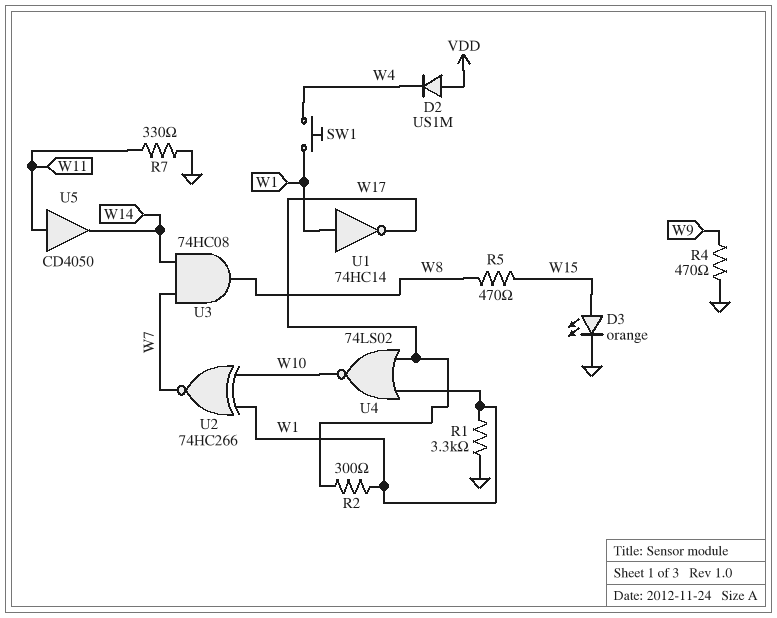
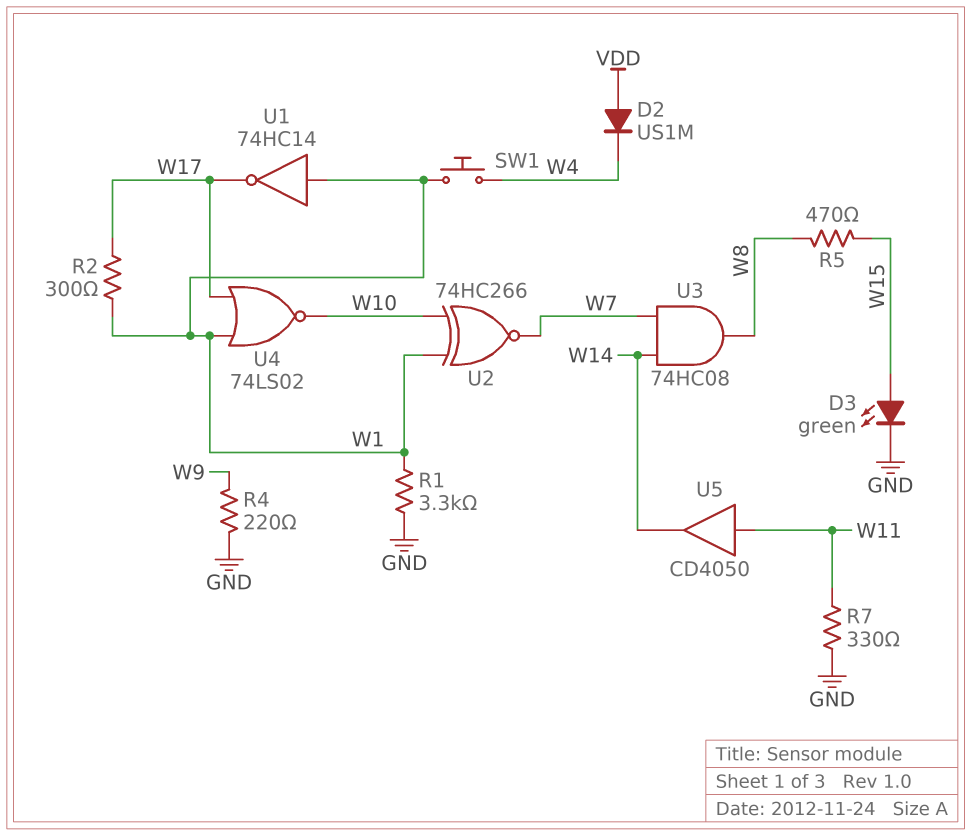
D3: LED orange (A W15, K GND) -> LED green (A W15, K GND)
R4: 470 (GND, W9) -> 220 (GND, W9)

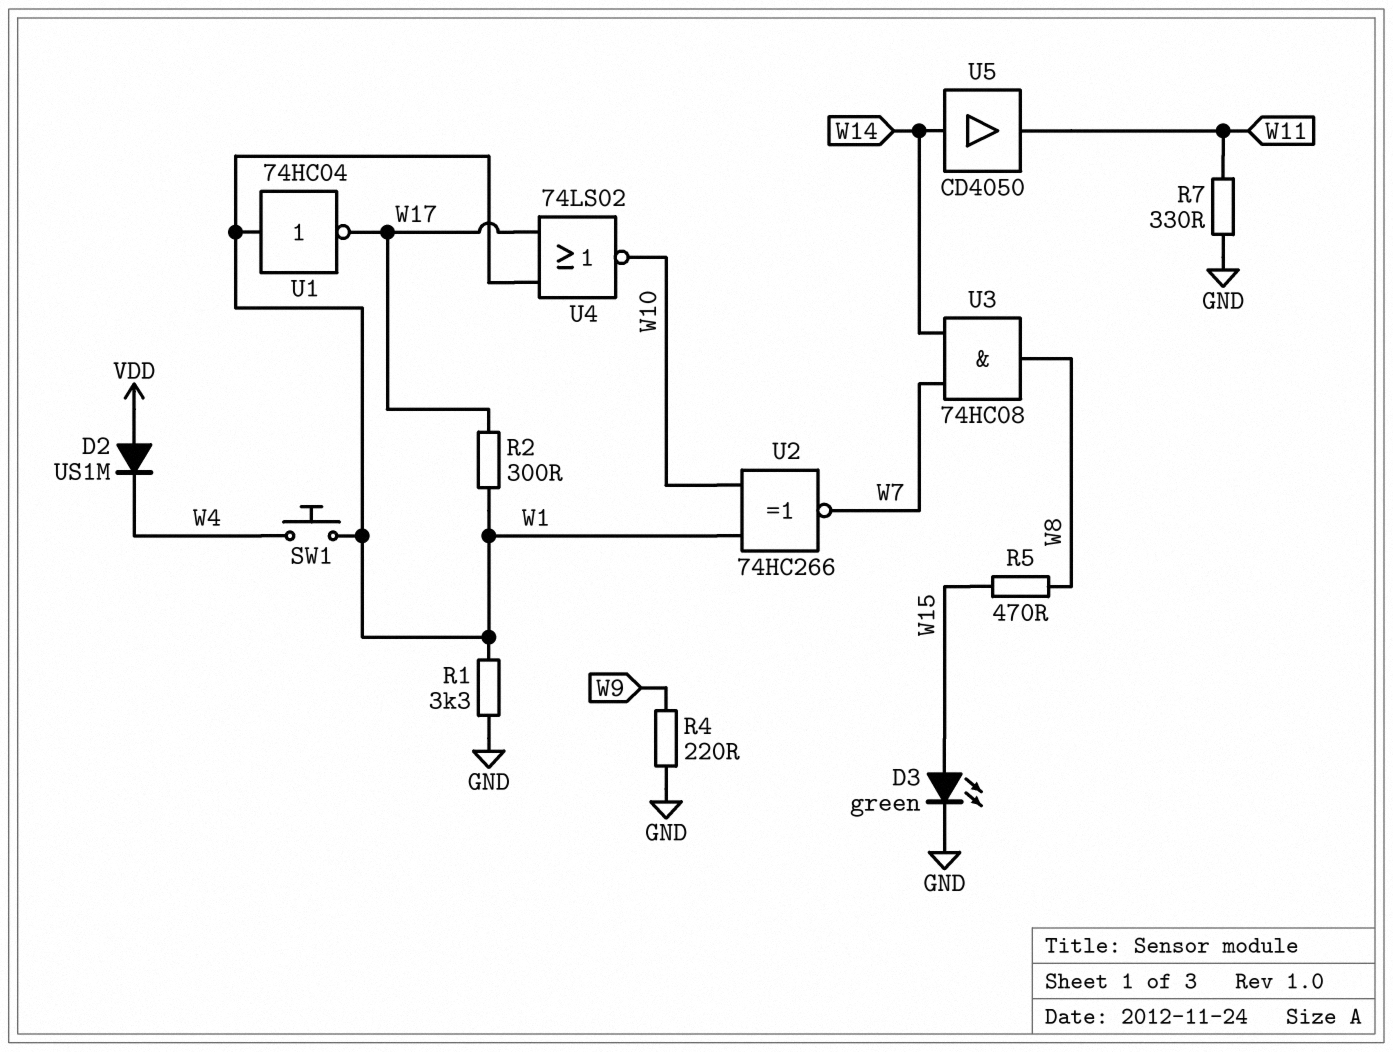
U1: NOT 74HC14 (in W1, out W17) -> NOT 74HC04 (in W1, out W17)
U5: buffer CD4050 (in W11, out W14) -> buffer CD4050 (in W14, out W11)

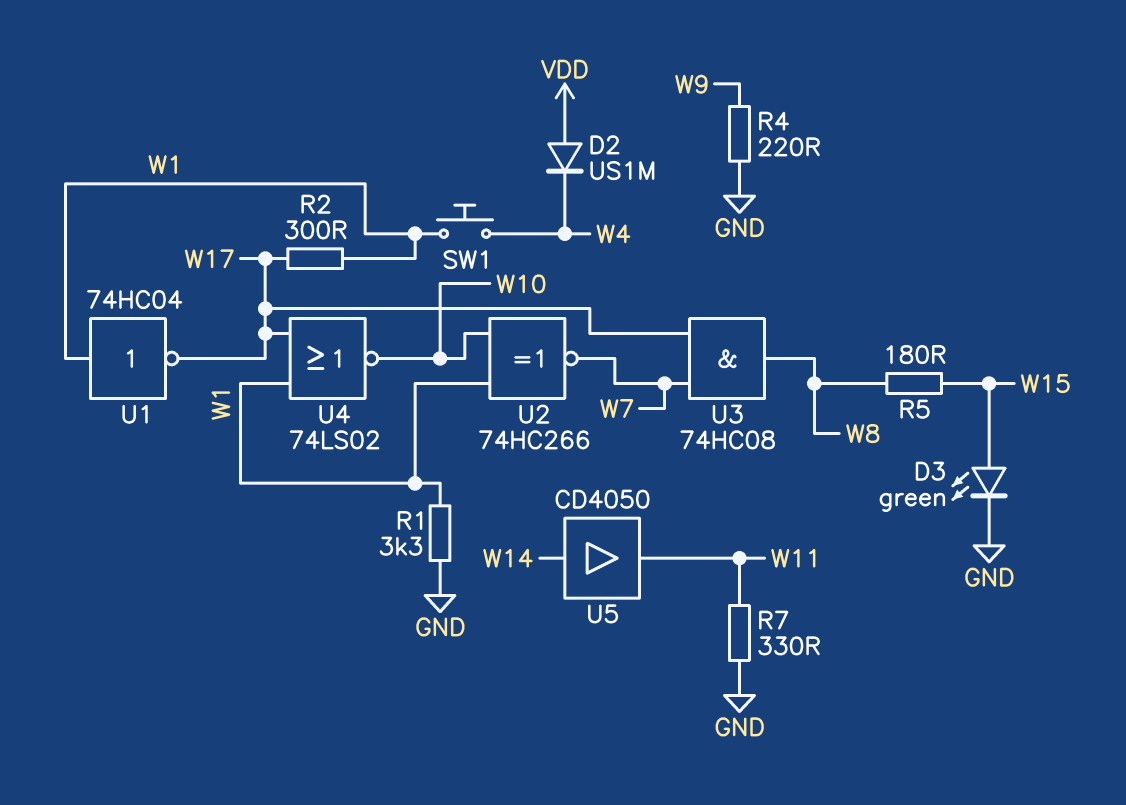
R5: 470 (W8, W15) -> 180 (W8, W15)
U3: AND 74HC08 (in W7, in W14, out W8) -> AND 74HC08 (in W7, in W17, out W8)

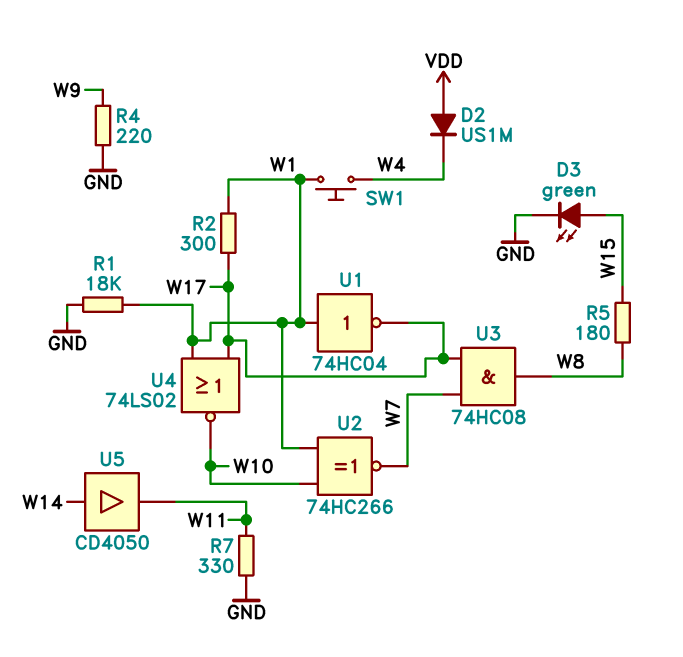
R1: 3.3k (GND, W1) -> 18k (GND, W1)

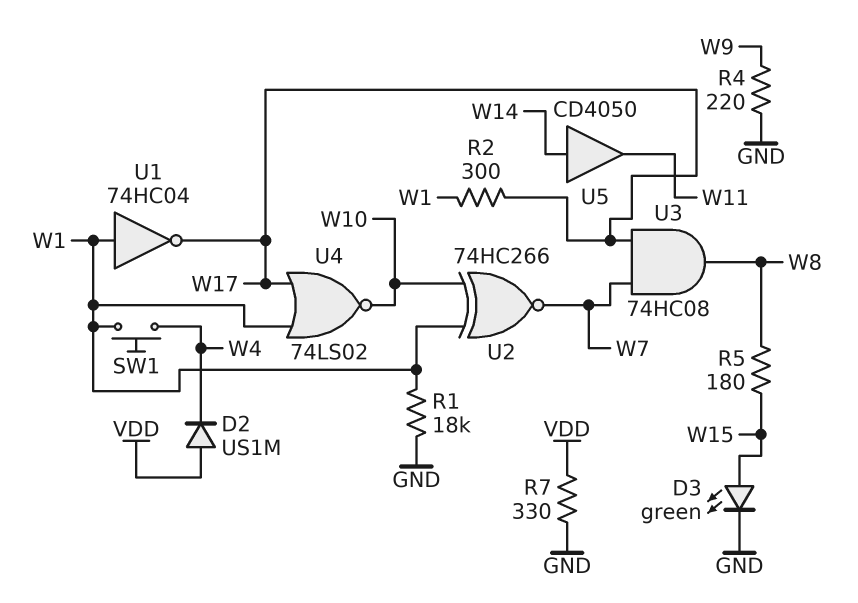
R7: 330 (GND, W11) -> 330 (GND, VDD)

